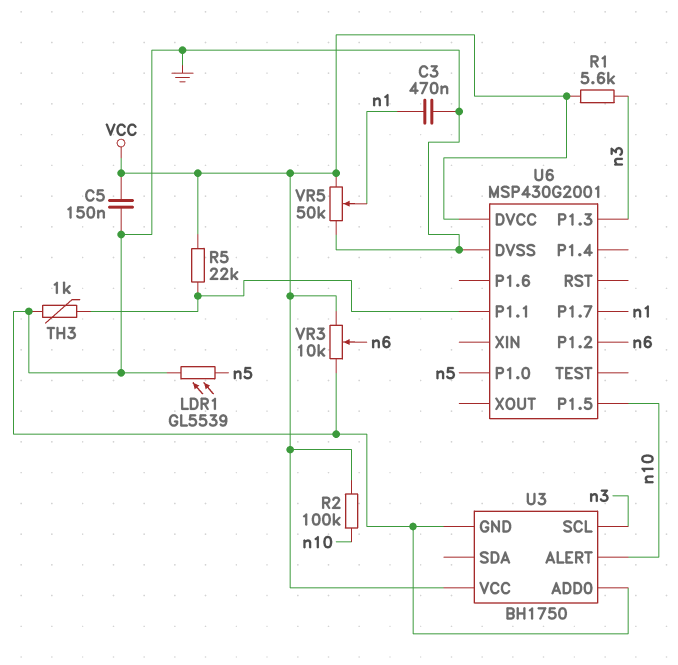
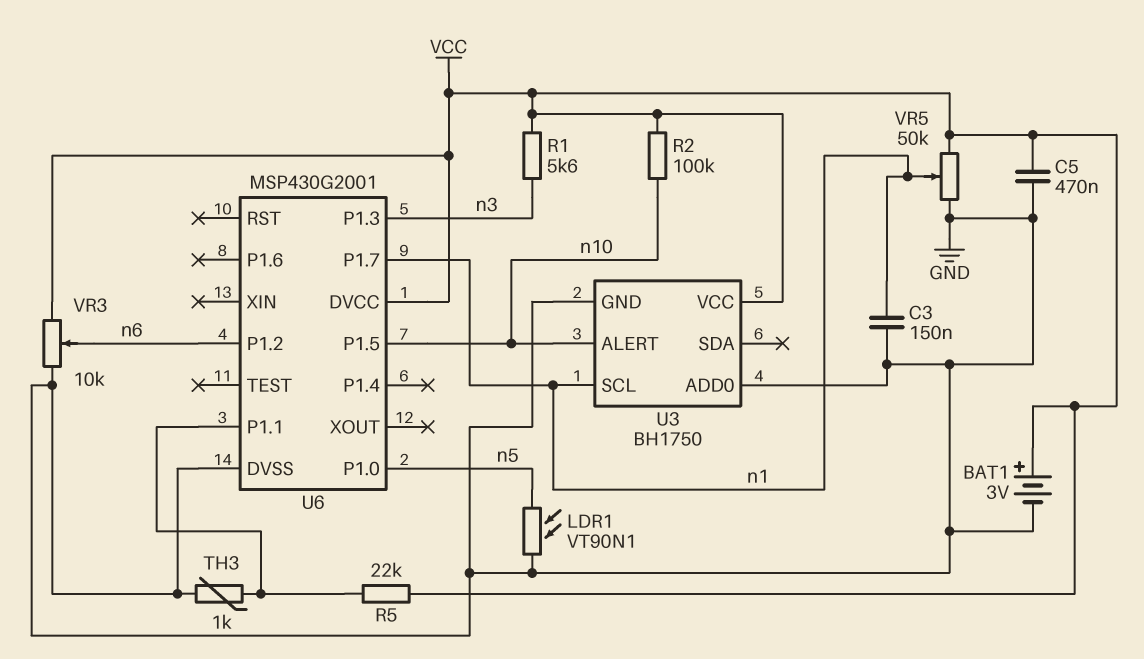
BAT1: none -> 3V (plus VCC, minus GND)
C3: 470nF (GND, n1) -> 150nF (GND, n1)
C5: 150nF (GND, VCC) -> 470nF (GND, VCC)
LDR1: GL5539 (GND, n5) -> VT90N1 (GND, n5)
U3 pin SCL: n3 -> n1

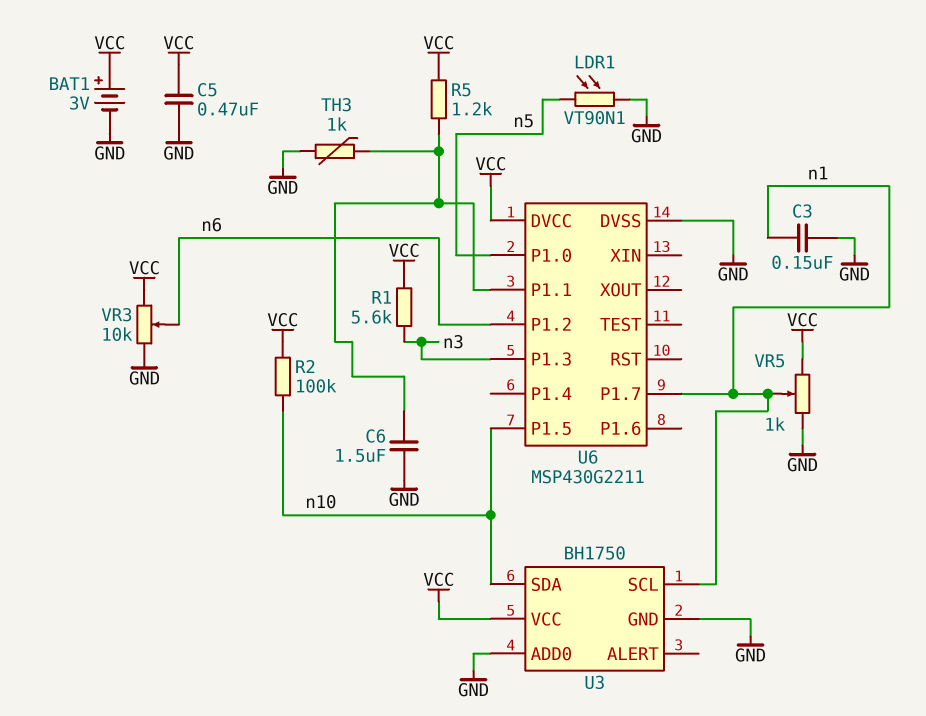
C6: none -> 1.5uF (GND, U6/P1.1)
R5: 22k (U6/P1.1, VCC) -> 1.2k (U6/P1.1, VCC)
U3 pin ALERT: n10 -> none
U3 pin SDA: none -> n10
U6: MSP430G2001 -> MSP430G2211
VR5: 50k (GND, VCC, wiper n1) -> 1k (GND, VCC, wiper n1)

